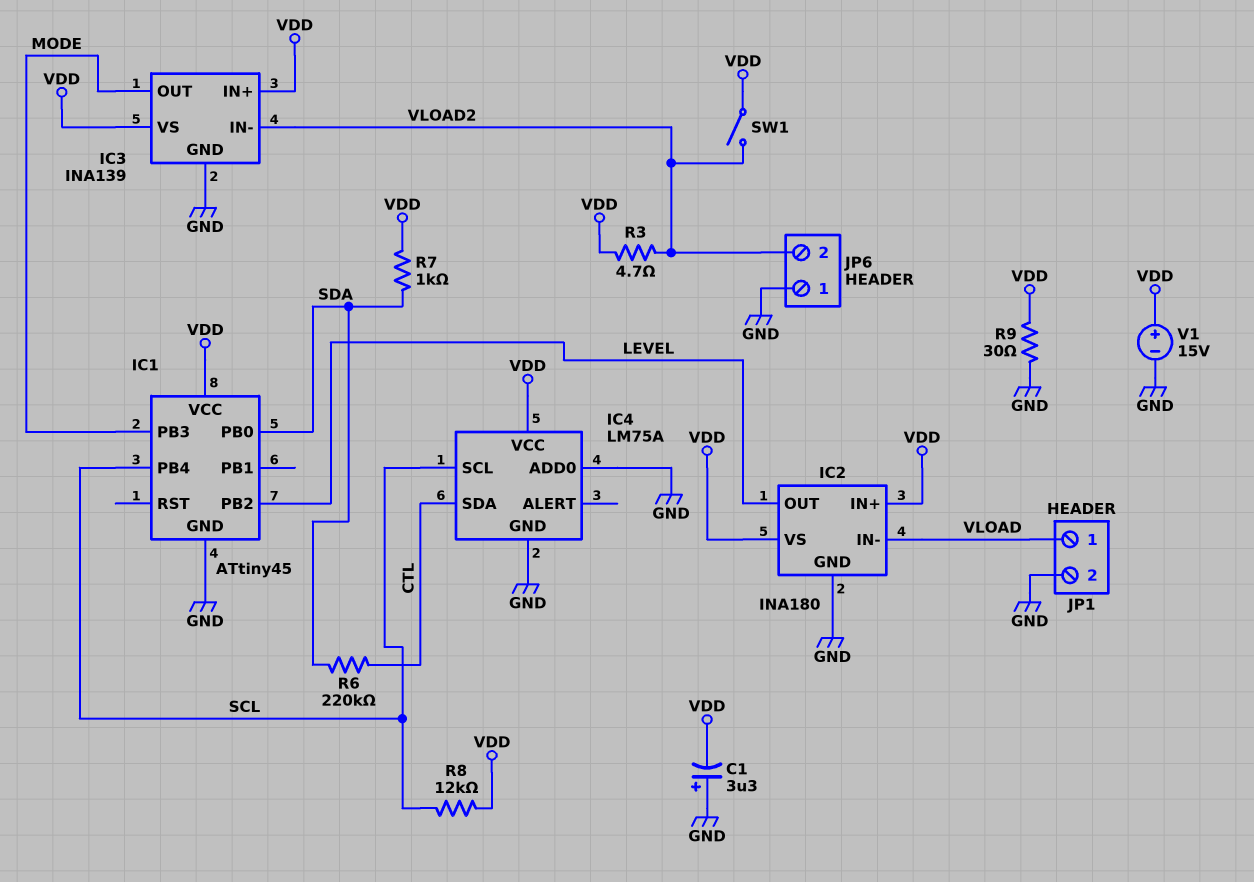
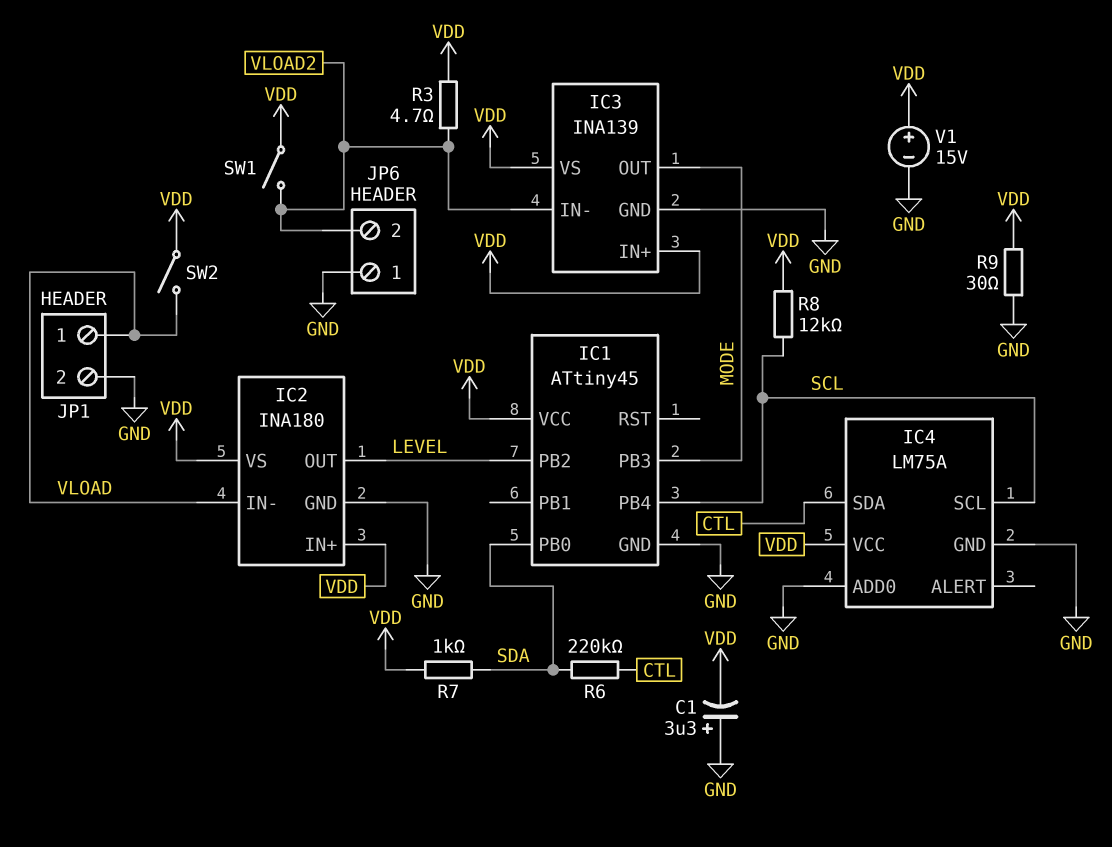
SW2: none -> switch (VDD, VLOAD)

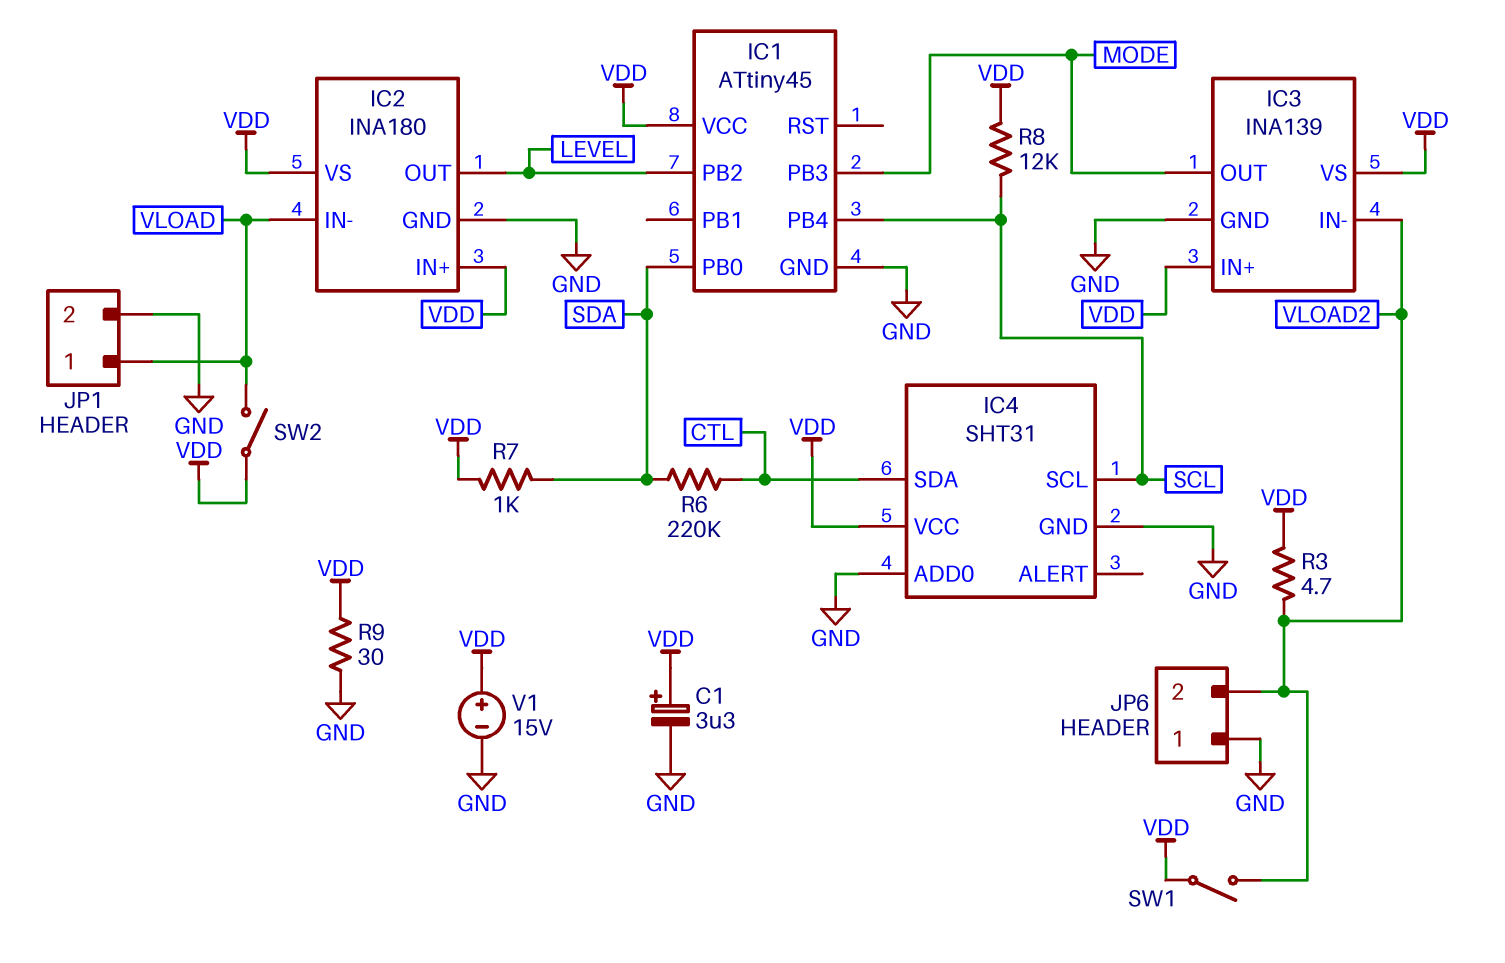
C1: 3.3uF (plus GND, minus VDD) -> 3.3uF (plus VDD, minus GND)
IC4: LM75A -> SHT31

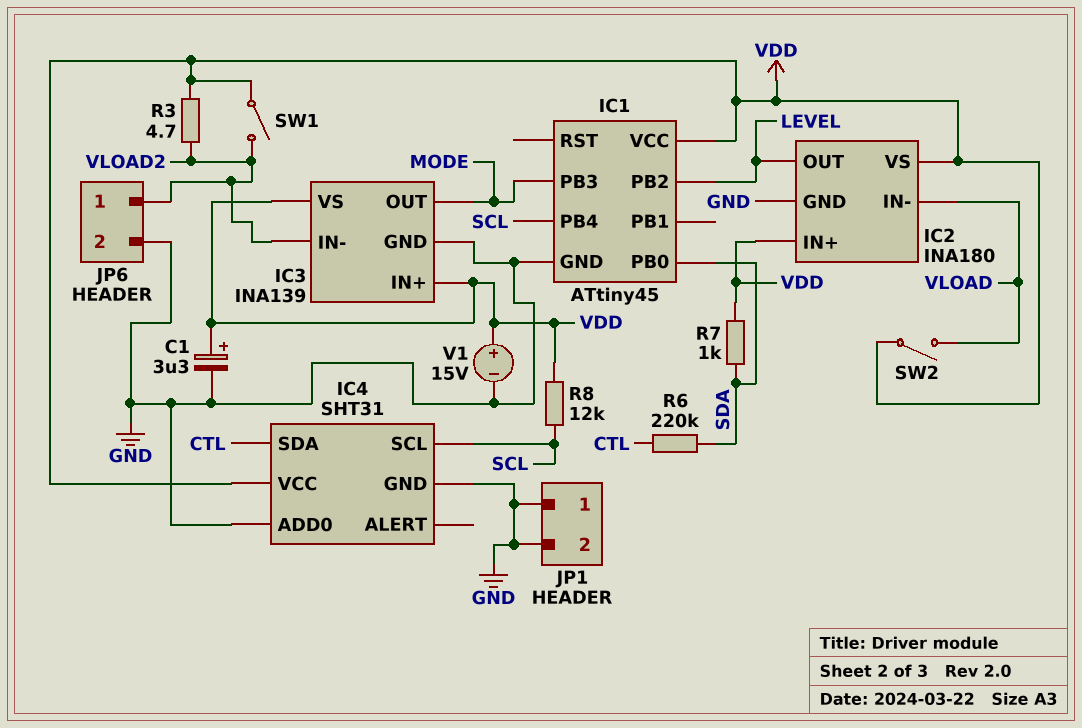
JP1 pin 1: VLOAD -> GND
JP6 pin 1: GND -> VLOAD2
JP6 pin 2: VLOAD2 -> GND
R9: 30 (GND, VDD) -> none

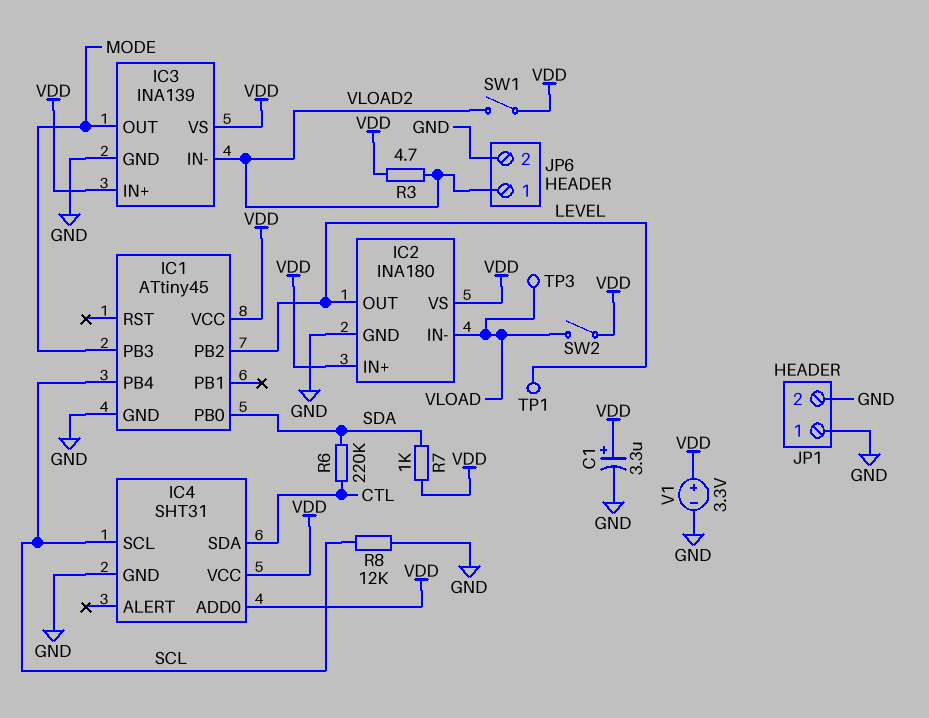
IC4 pin ADD0: GND -> VDD
R8: 12k (SCL, VDD) -> 12k (GND, SCL)
TP1: none -> test point (LEVEL)
TP3: none -> test point (VLOAD)
V1: 15V (plus VDD, minus GND) -> 3.3V (plus VDD, minus GND)

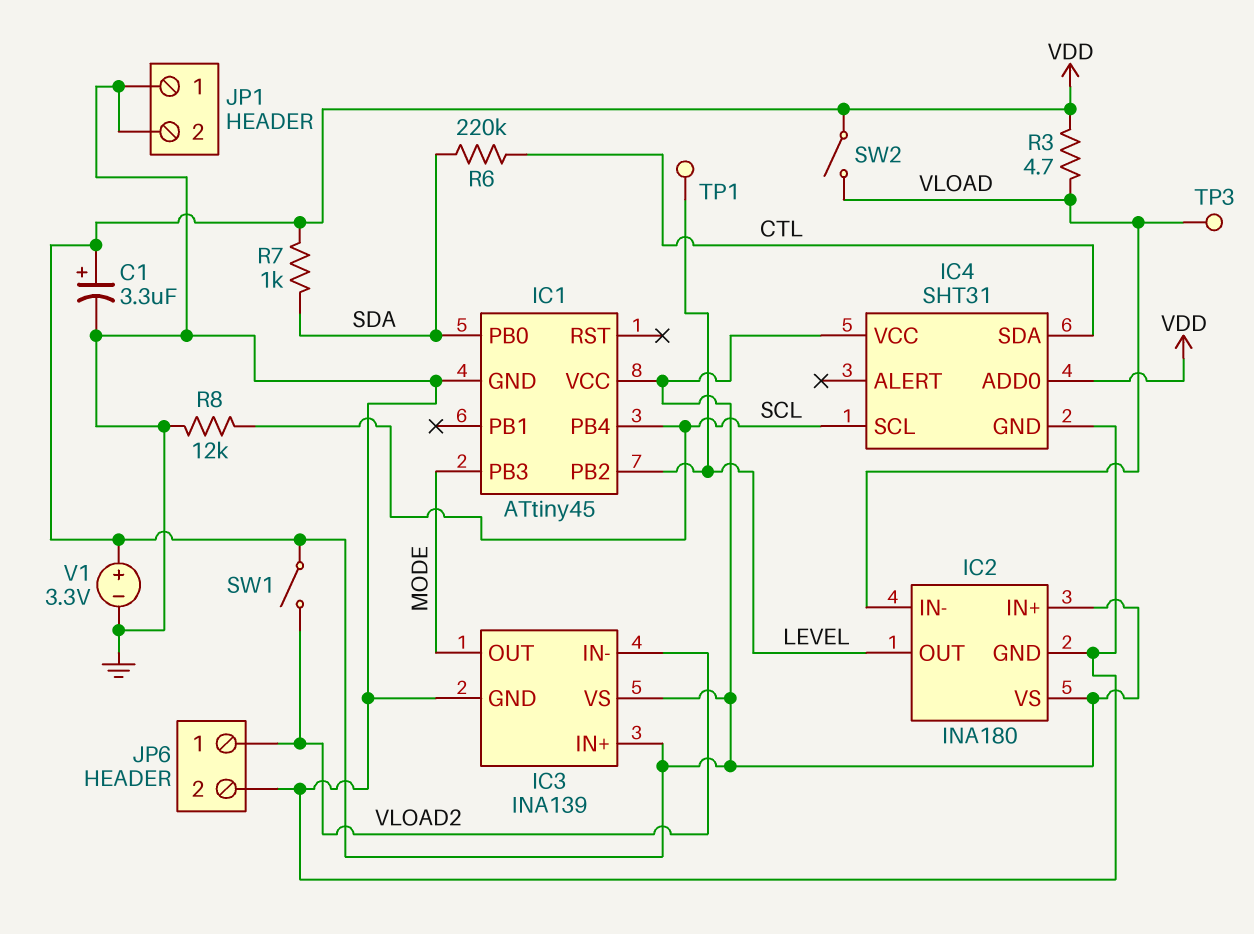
R3: 4.7 (VDD, VLOAD2) -> 4.7 (VDD, VLOAD)

